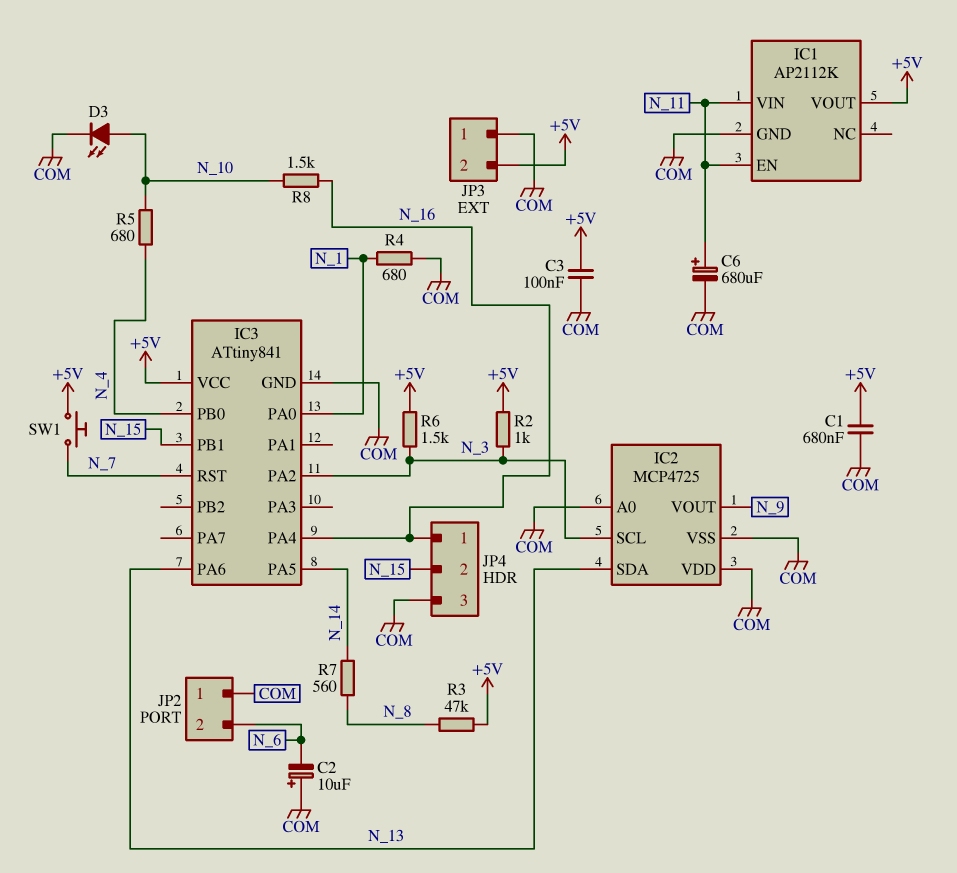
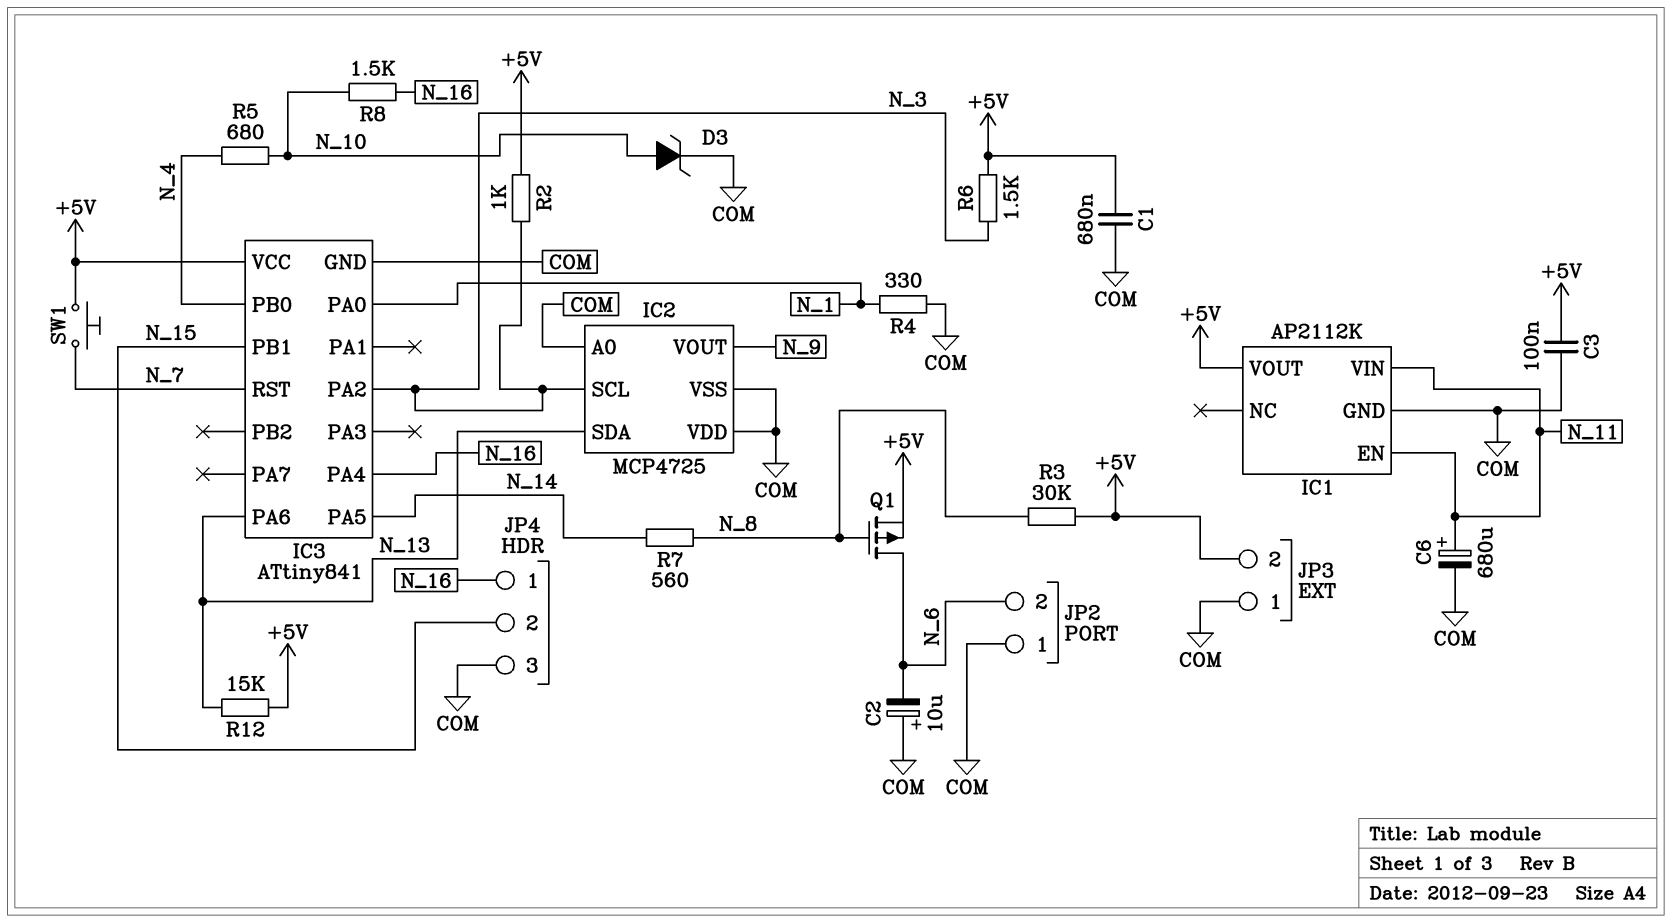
D3: LED (A N_10, K COM) -> zener (A N_10, K COM)
Q1: none -> PMOS (G N_8, D N_6, S +5V)
R3: 47k (+5V, N_8) -> 30k (+5V, N_8)
R4: 680 (COM, N_1) -> 330 (COM, N_1)
R12: none -> 15k (+5V, N_13)

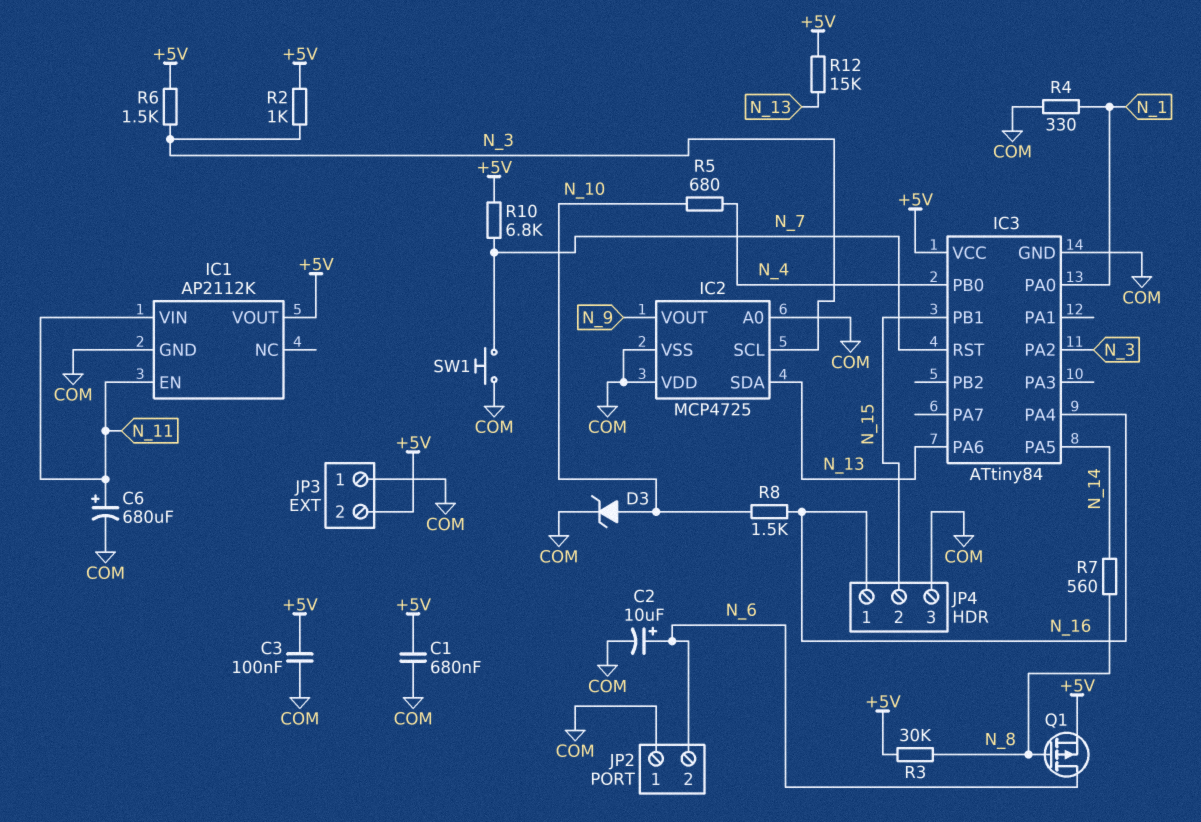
C2: 10uF (plus COM, minus N_6) -> 10uF (plus N_6, minus COM)
IC3: ATtiny841 -> ATtiny84
R10: none -> 6.8k (+5V, N_7)
SW1: button (+5V, N_7) -> button (COM, N_7)

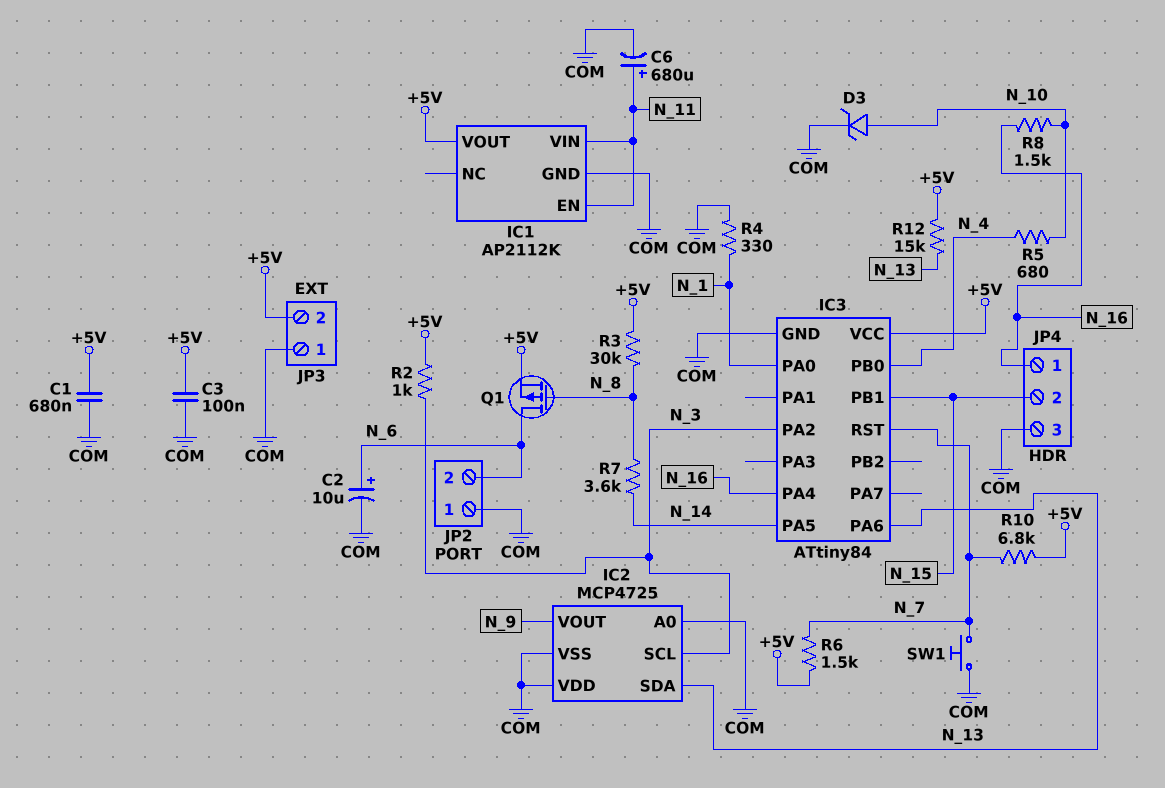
R6: 1.5k (+5V, N_3) -> 1.5k (+5V, N_7)
R7: 560 (N_8, N_14) -> 3.6k (N_8, N_14)

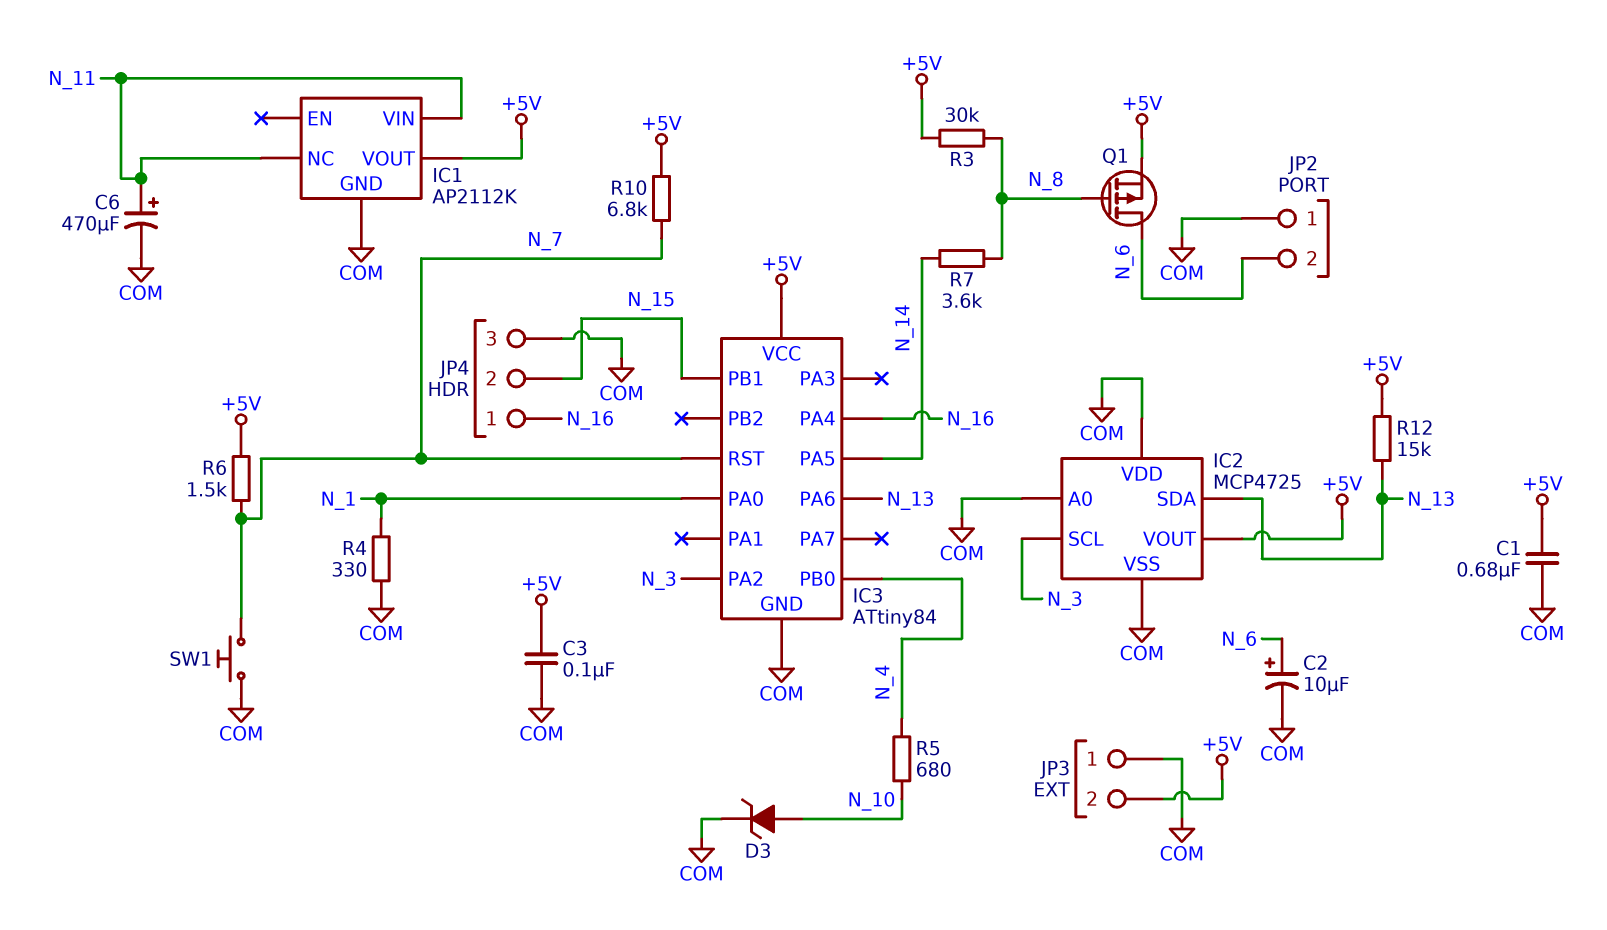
C6: 680uF (plus N_11, minus COM) -> 470uF (plus N_11, minus COM)
IC1 pin EN: N_11 -> none
IC1 pin NC: none -> N_11
IC2 pin VOUT: N_9 -> +5V
R2: 1k (+5V, N_3) -> none
R8: 1.5k (N_10, N_16) -> none

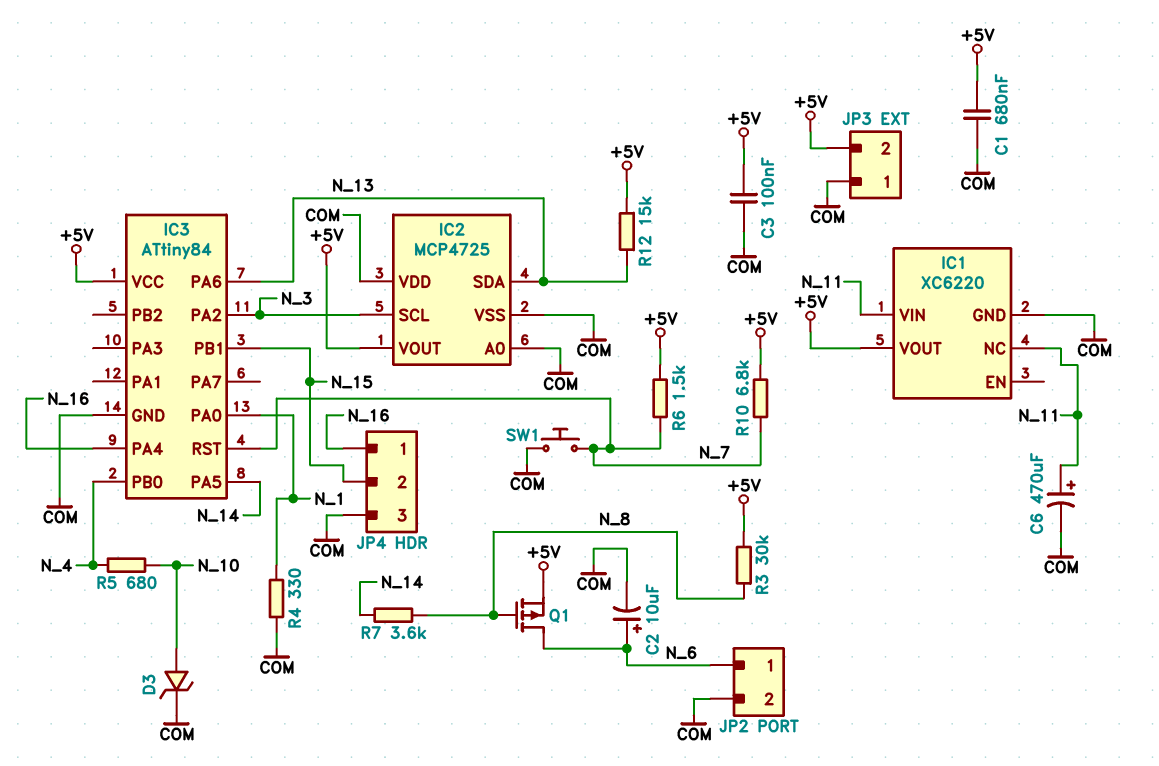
IC1: AP2112K -> XC6220
JP2 pin 1: COM -> N_6
JP2 pin 2: N_6 -> COM

